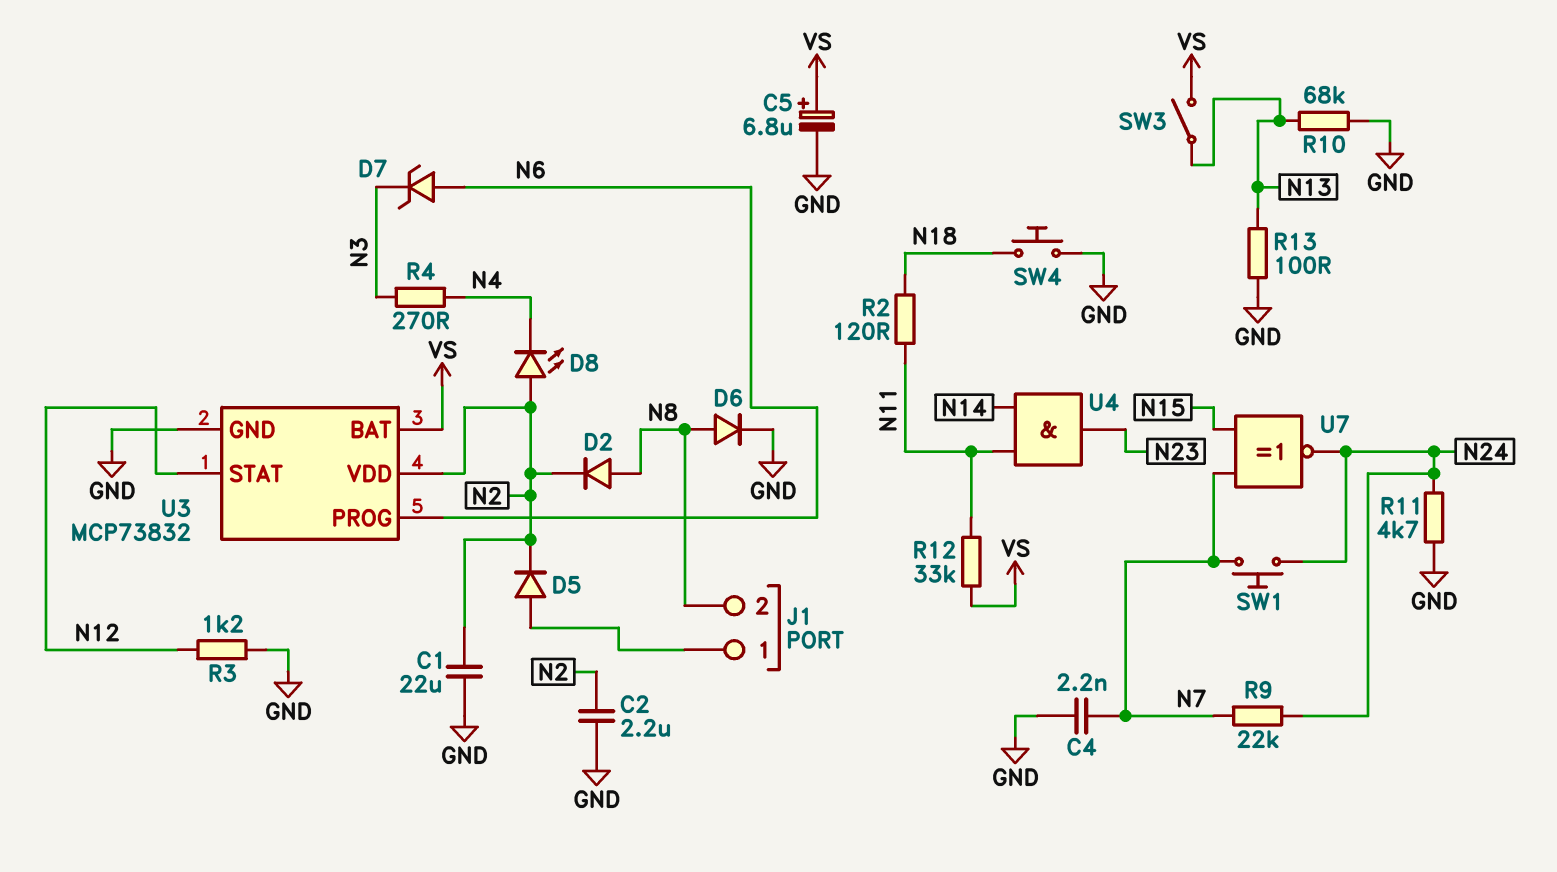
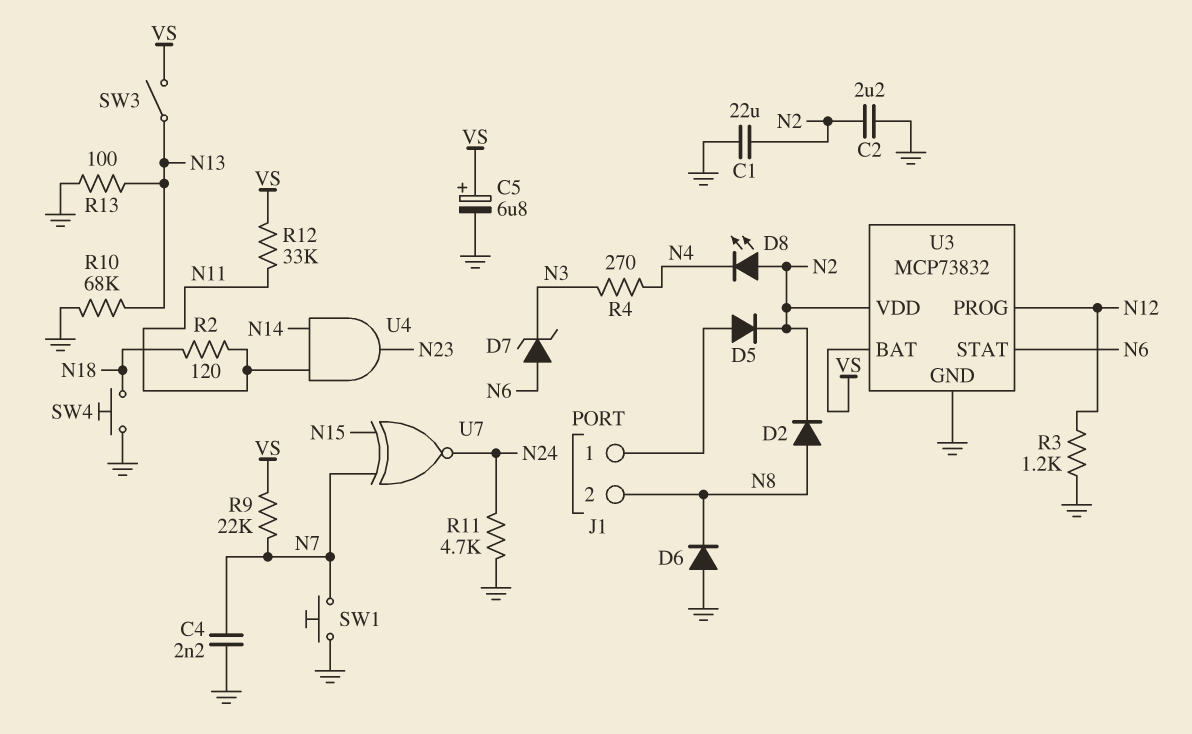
D6: diode (A N8, K GND) -> diode (A GND, K N8)
R9: 22k (N7, N24) -> 22k (N7, VS)
SW1: button (N7, N24) -> button (GND, N7)
U3 pin PROG: N6 -> N12
U3 pin STAT: N12 -> N6

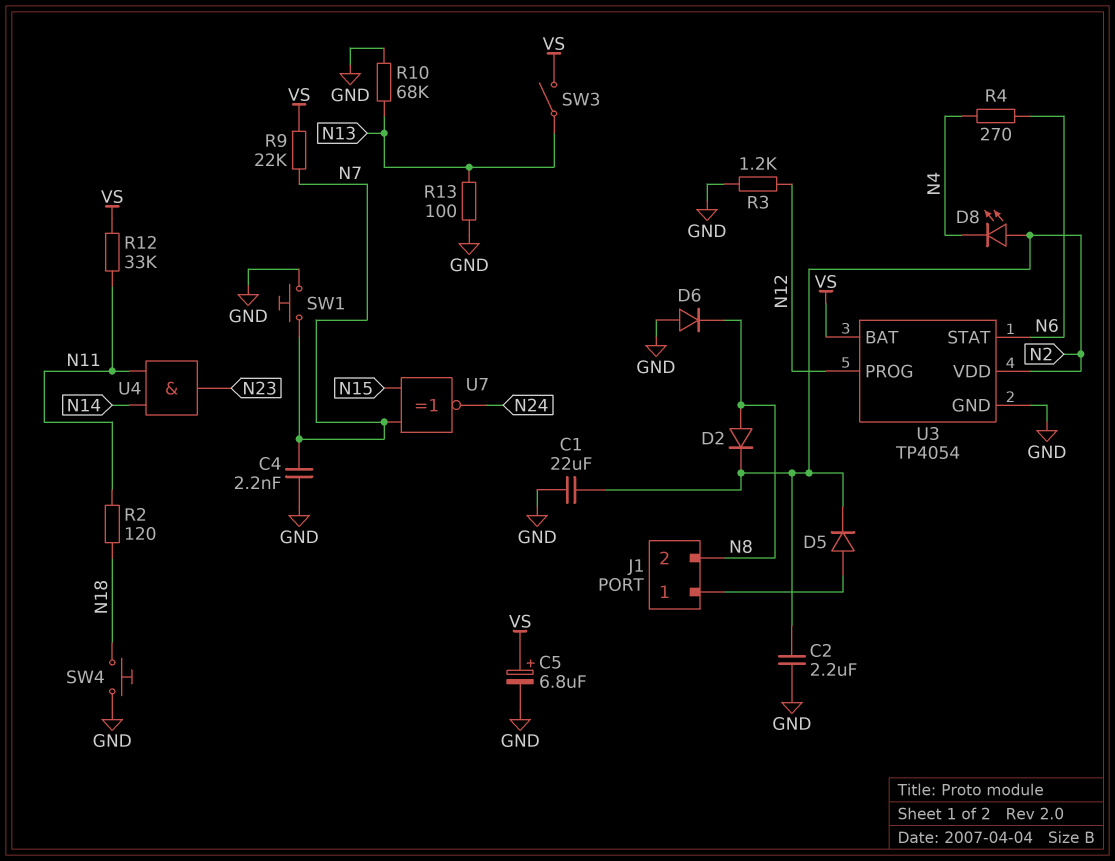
D7: zener (A N6, K N3) -> none
R4: 270 (N3, N4) -> 270 (N4, N6)
R11: 4.7k (GND, N24) -> none
U3: MCP73832 -> TP4054

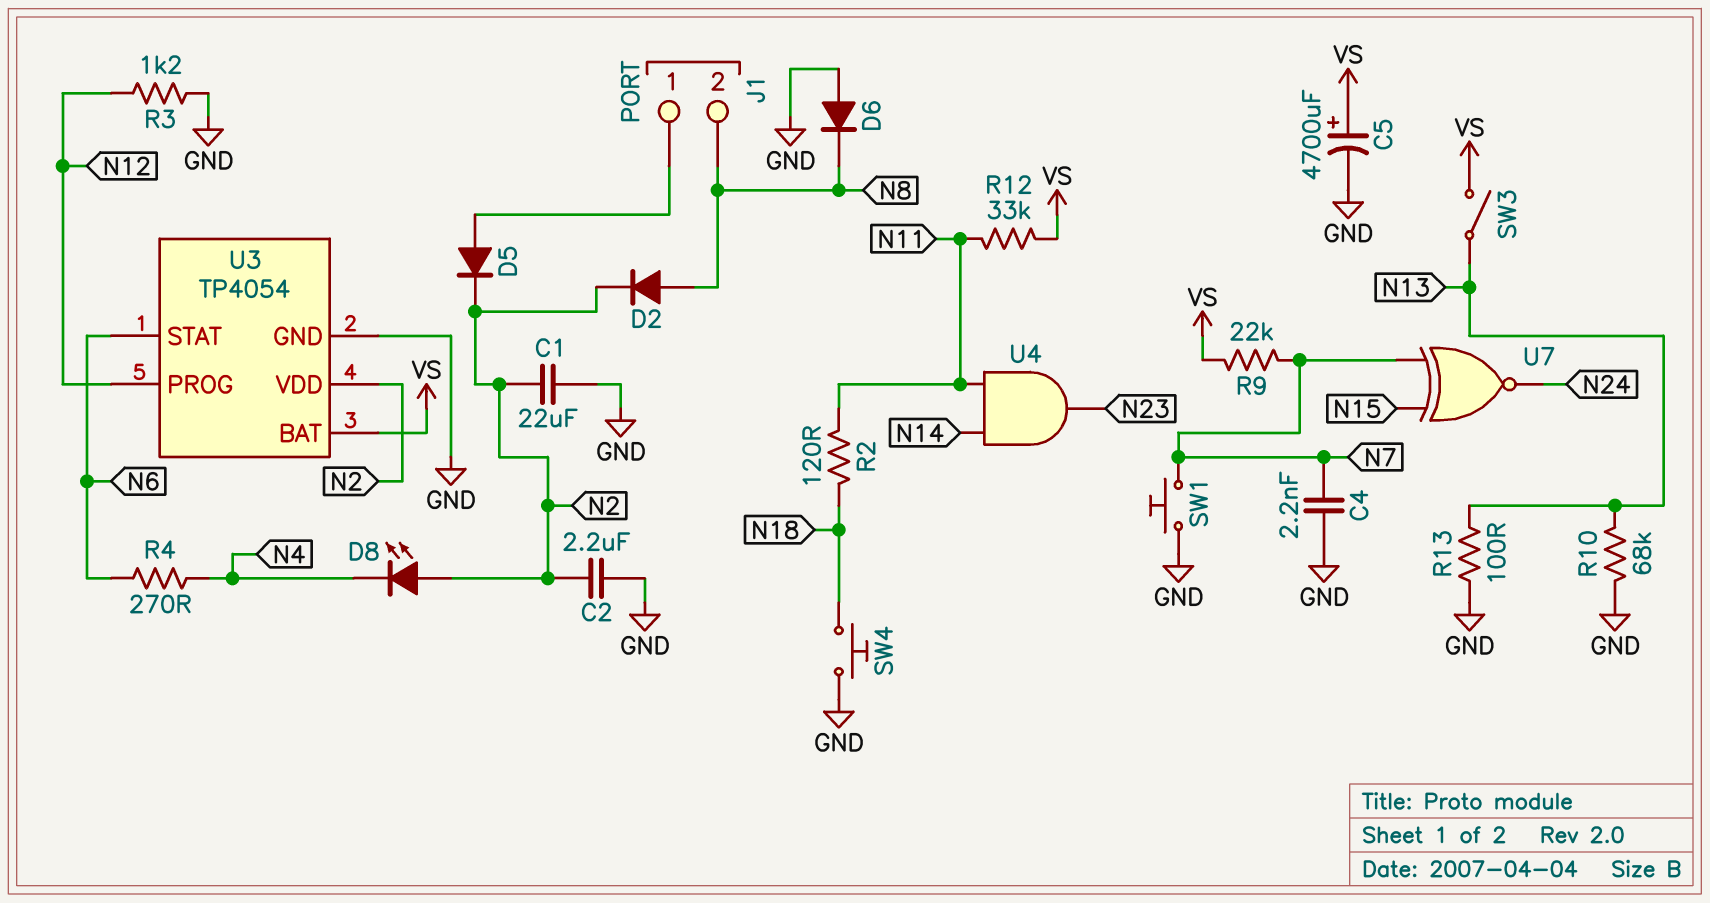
C5: 6.8uF (plus VS, minus GND) -> 4700uF (plus VS, minus GND)

